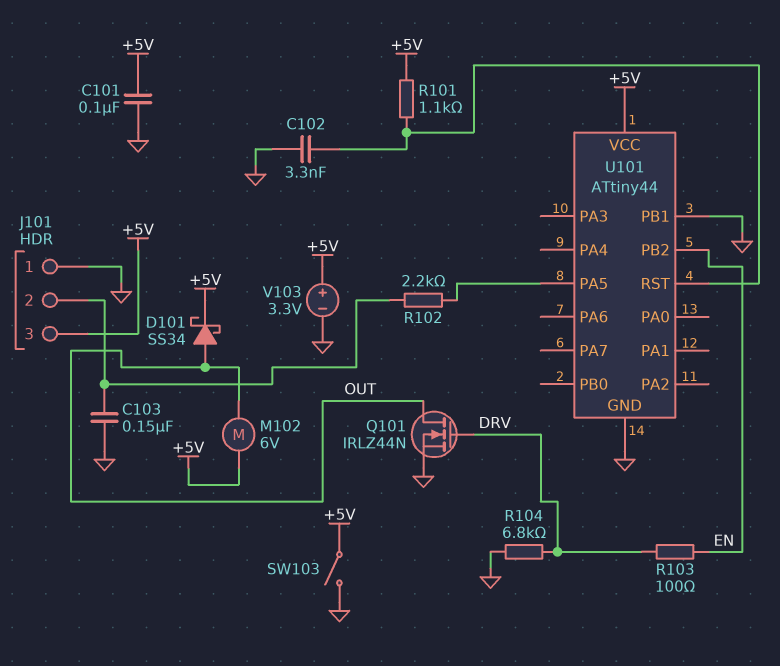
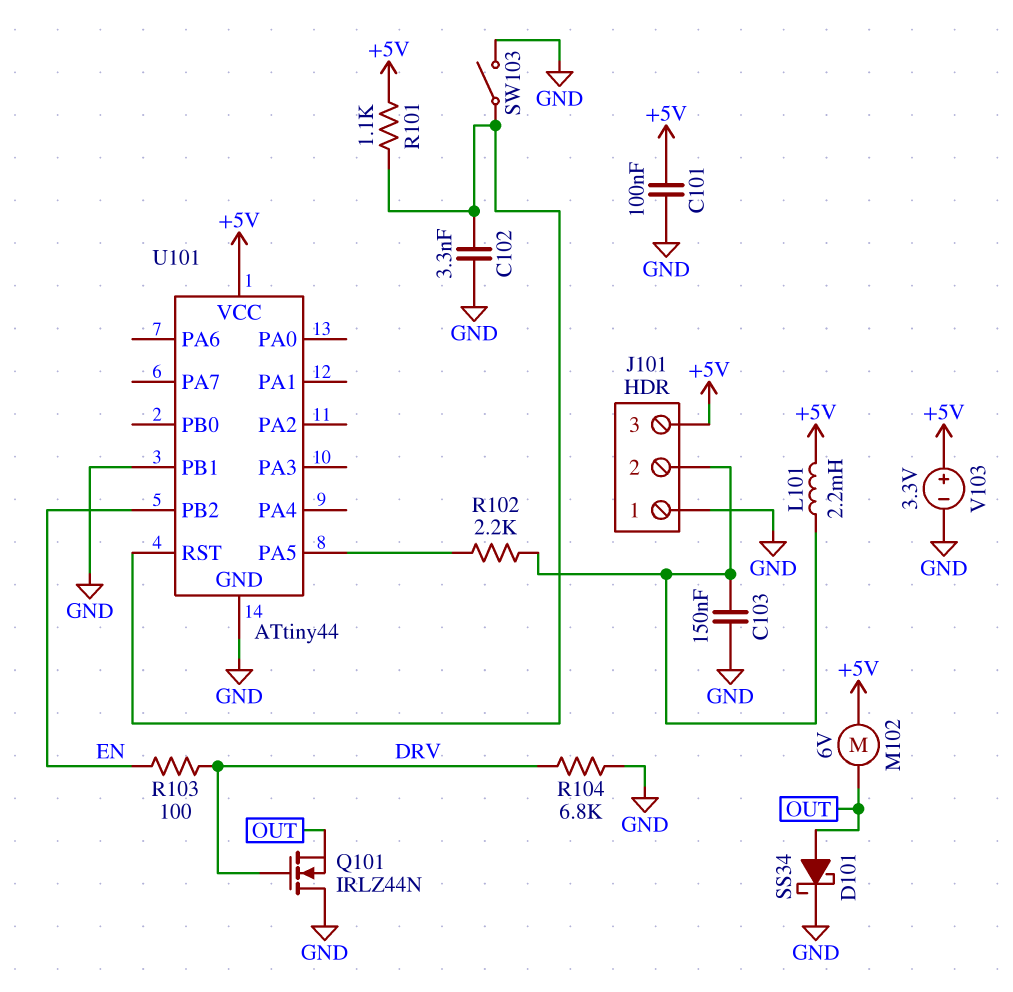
D101: schottky SS34 (A OUT, K +5V) -> schottky SS34 (A OUT, K GND)
L101: none -> 2.2mH (+5V, J101/2)
Q101: NMOS IRLZ44N (G DRV, D OUT, S GND) -> NMOS IRLZ44N (G DRV, D GND, S OUT)
SW103: switch (+5V, GND) -> switch (GND, U101/RST)

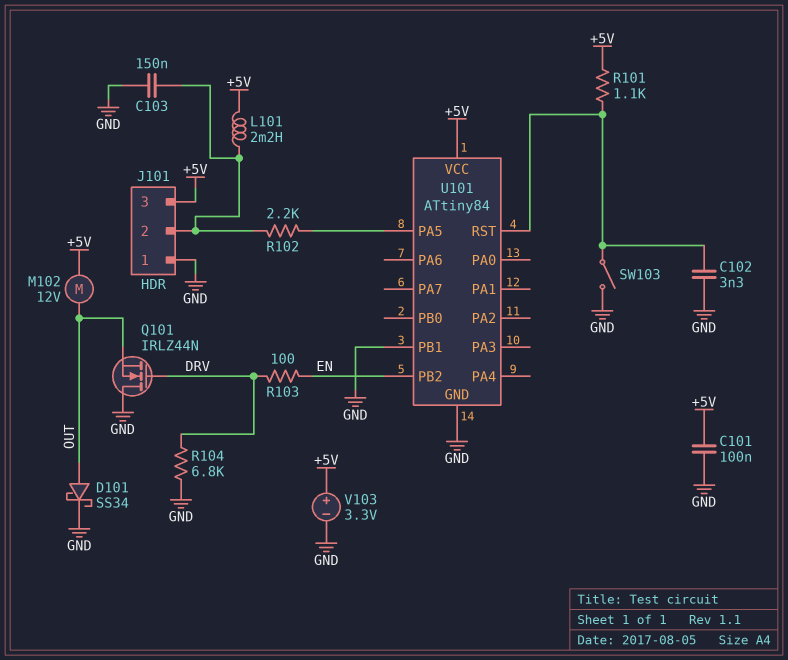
M102: motor 6V (+5V, OUT) -> motor 12V (+5V, OUT)
U101: ATtiny44 -> ATtiny84

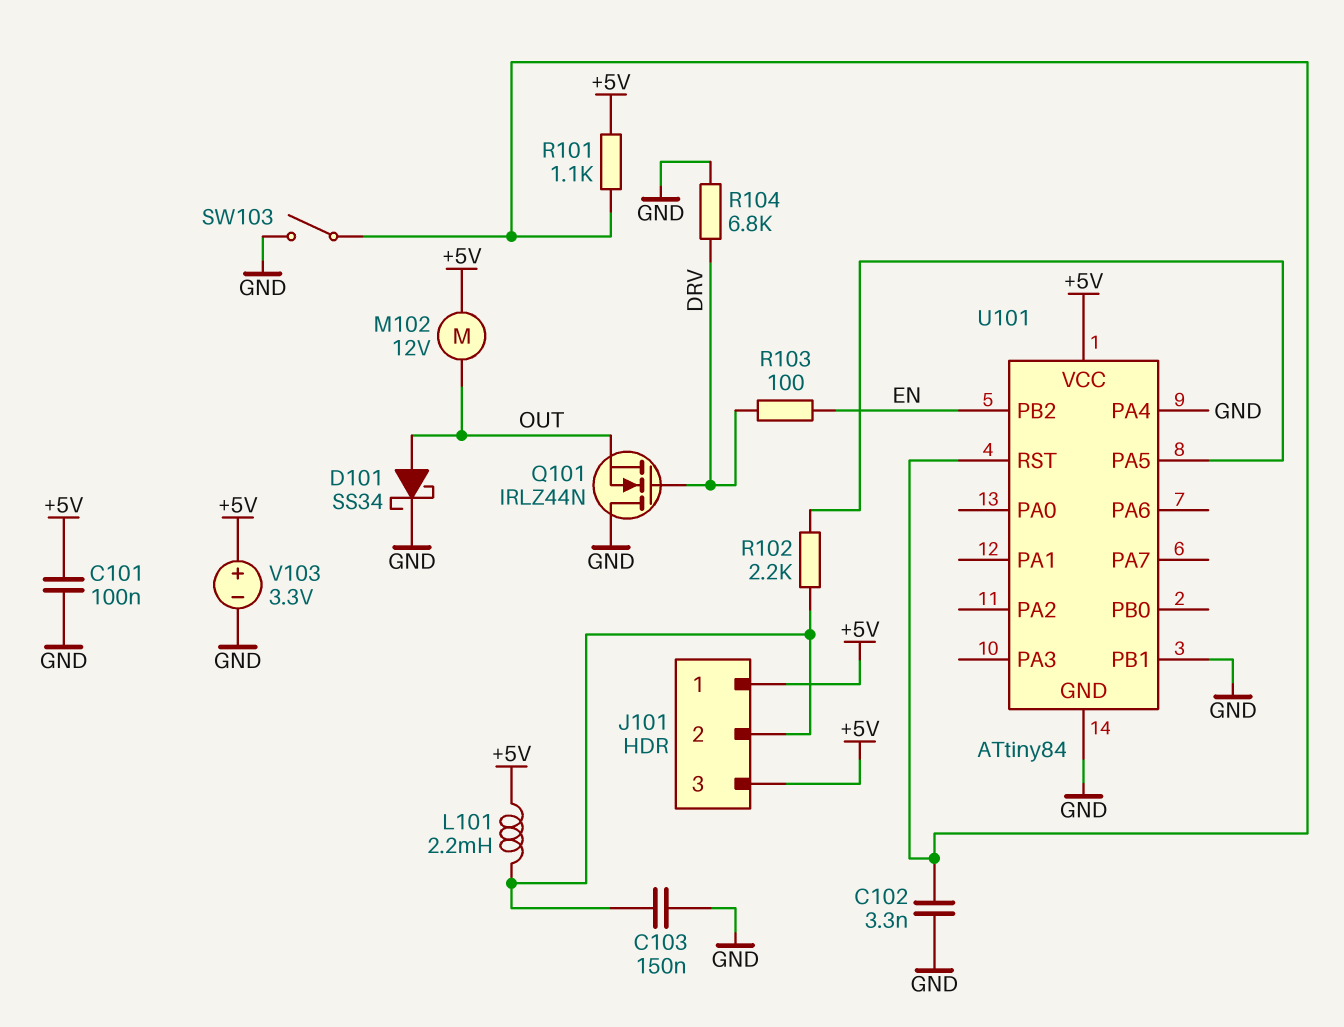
J101 pin 1: GND -> +5V
U101 pin PA4: none -> GND

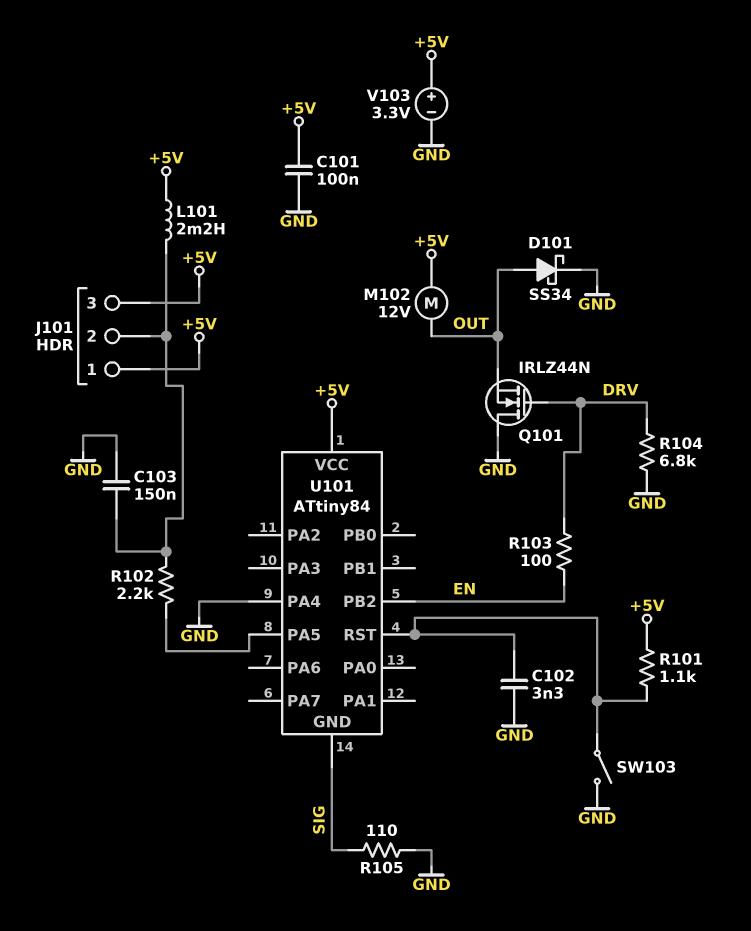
R105: none -> 110 (GND, SIG)
U101 pin GND: GND -> SIG
U101 pin PB1: GND -> none

